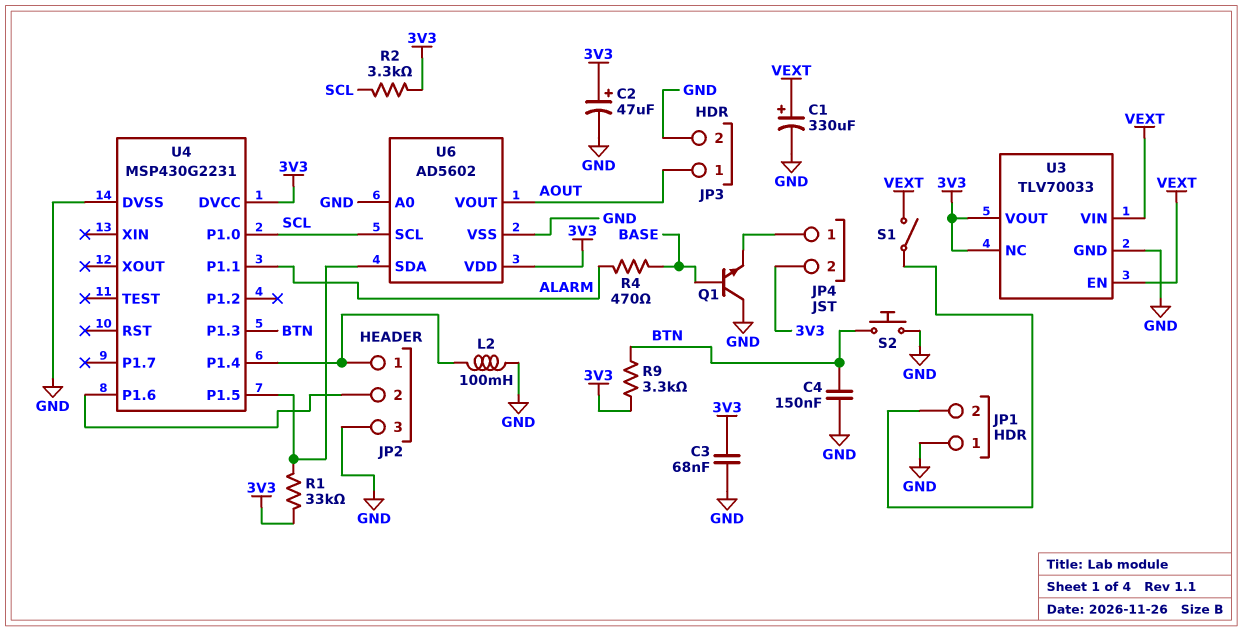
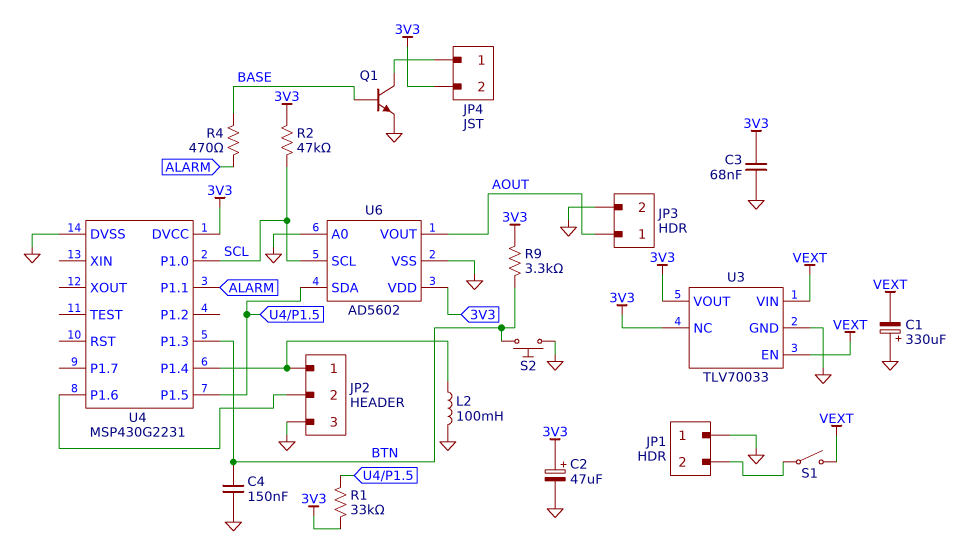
C1: 330uF (plus VEXT, minus GND) -> 330uF (plus GND, minus VEXT)
Q1: NPN (B BASE, C GND, E JP4/1) -> NPN (B BASE, C JP4/1, E GND)
R2: 3.3k (3V3, SCL) -> 47k (3V3, SCL)

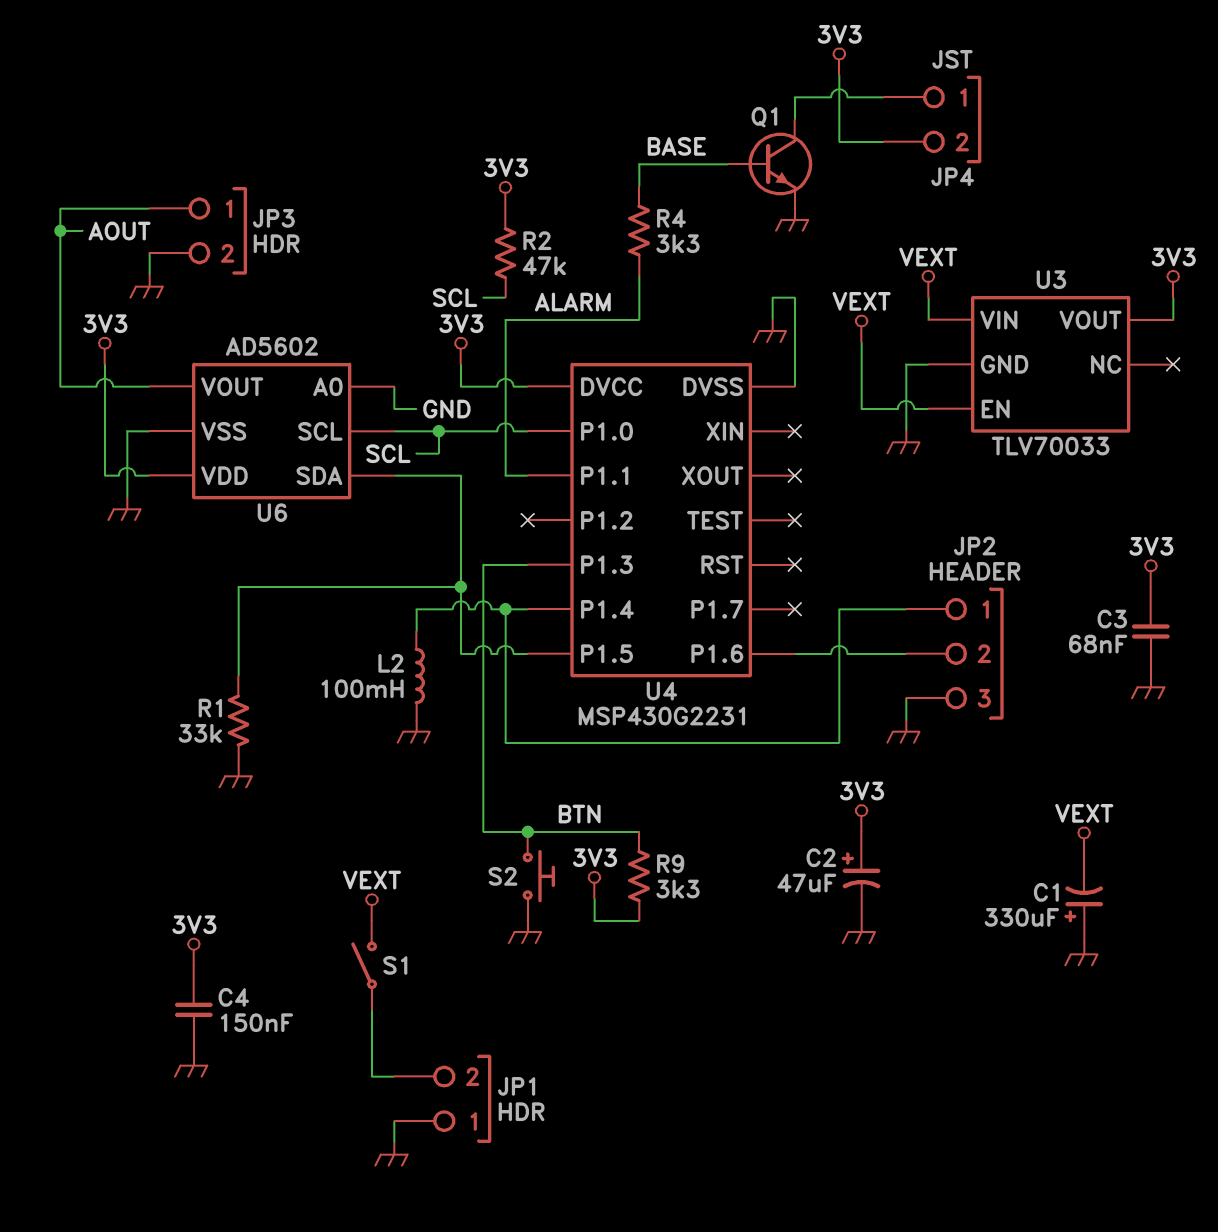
C4: 150nF (BTN, GND) -> 150nF (3V3, GND)
R1: 33k (3V3, U4/P1.5) -> 33k (GND, U4/P1.5)
R4: 470 (ALARM, BASE) -> 3.3k (ALARM, BASE)
U3 pin NC: 3V3 -> none

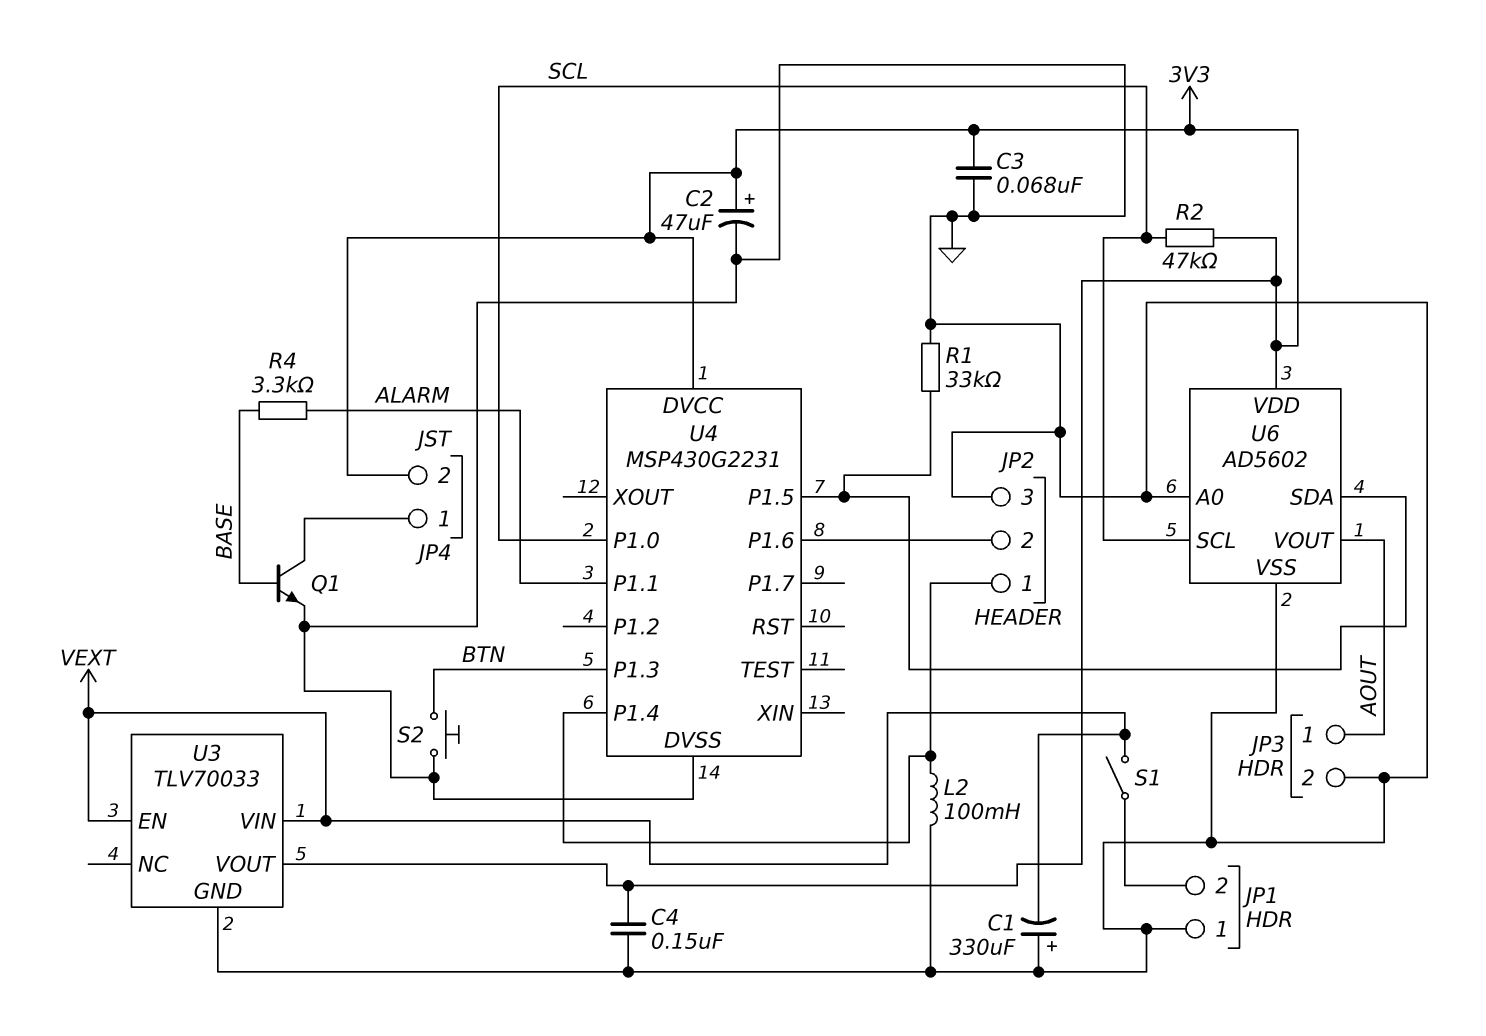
R9: 3.3k (3V3, BTN) -> none

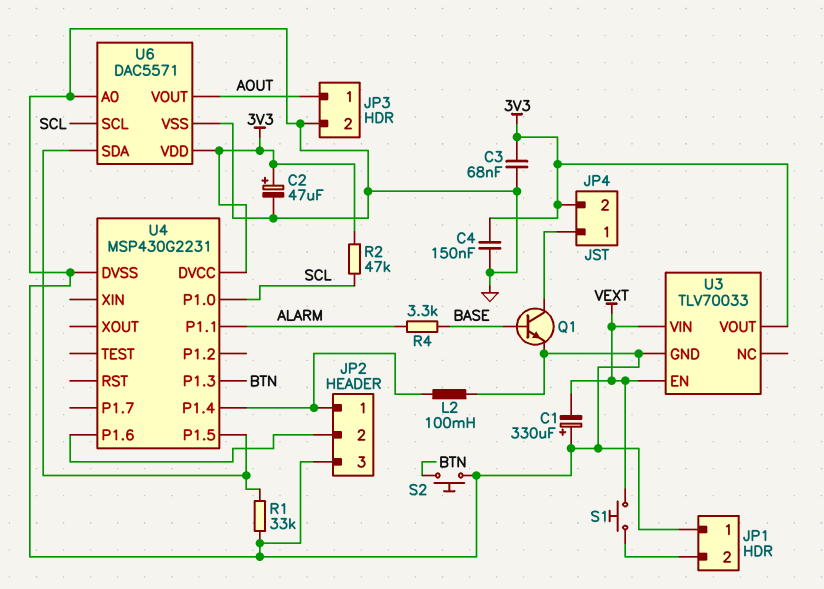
S1: switch (JP1/2, VEXT) -> button (JP1/2, VEXT)
U6: AD5602 -> DAC5571

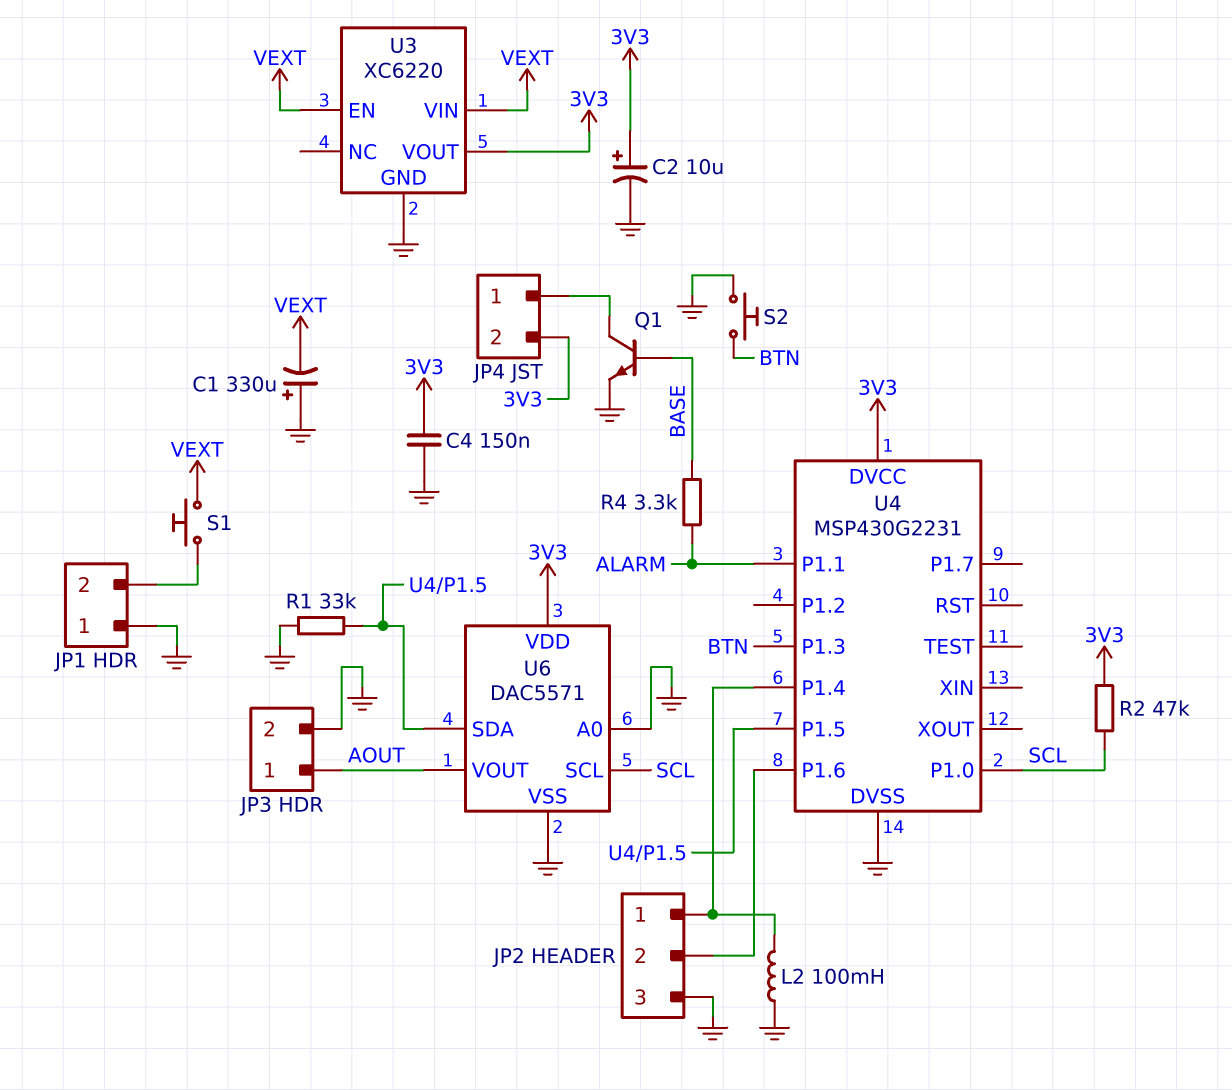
C2: 47uF (plus 3V3, minus GND) -> 10uF (plus 3V3, minus GND)
C3: 68nF (3V3, GND) -> none
U3: TLV70033 -> XC6220

